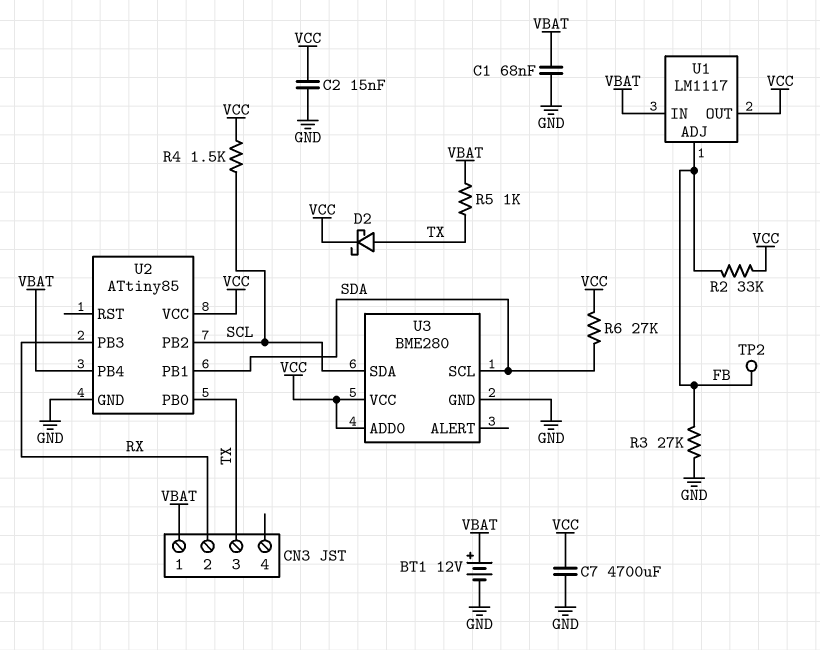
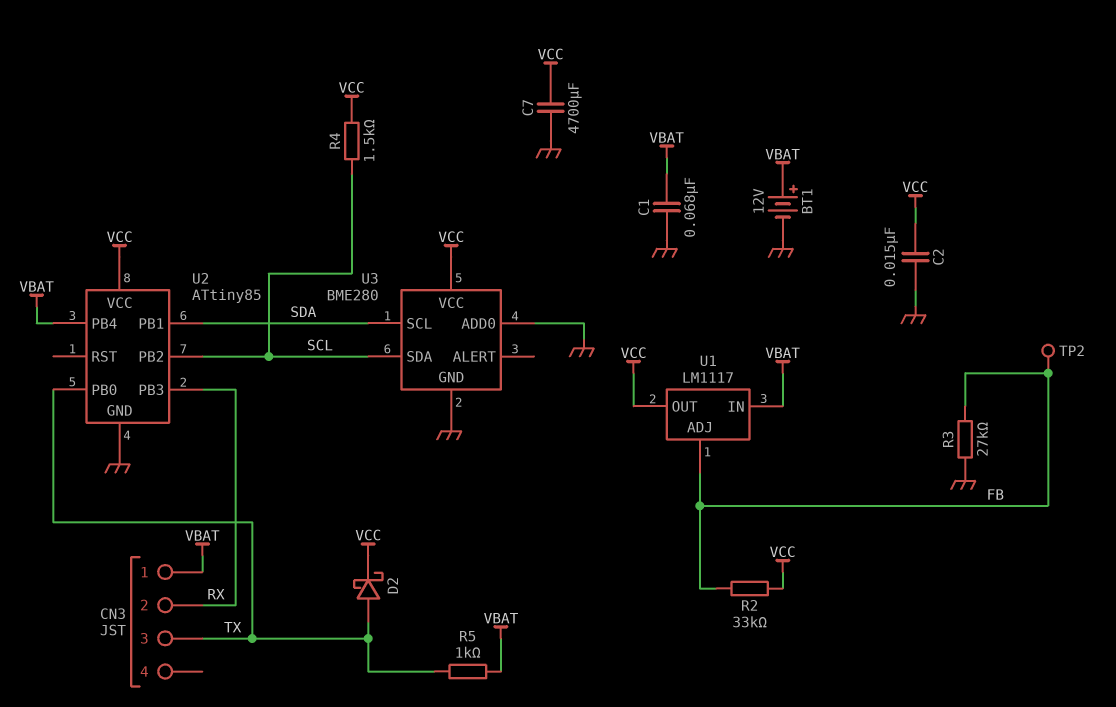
R6: 27k (SDA, VCC) -> none
U3 pin ADD0: VCC -> GND

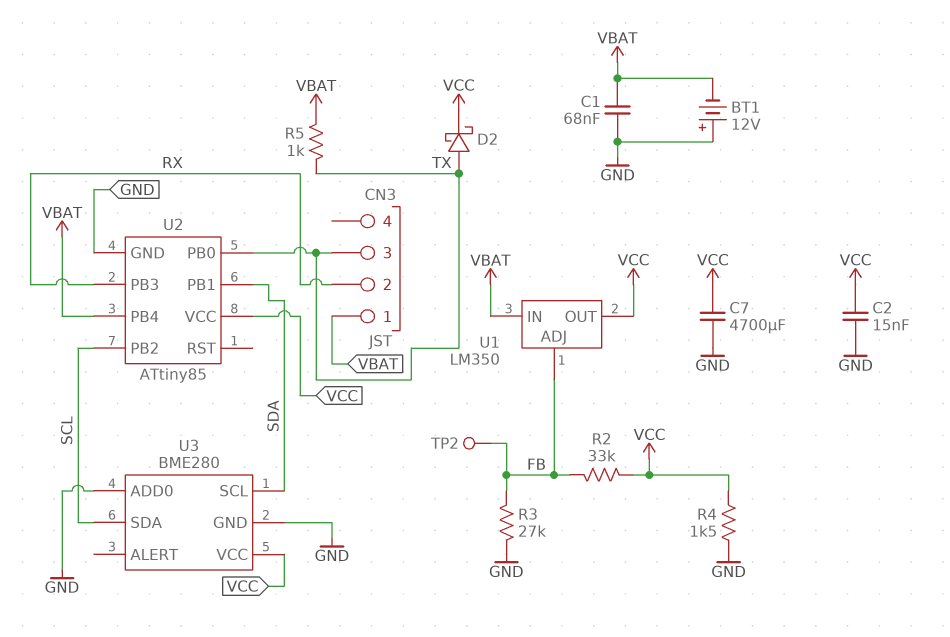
BT1: 12V (plus VBAT, minus GND) -> 12V (plus GND, minus VBAT)
R4: 1.5k (SCL, VCC) -> 1.5k (GND, VCC)
U1: LM1117 -> LM350

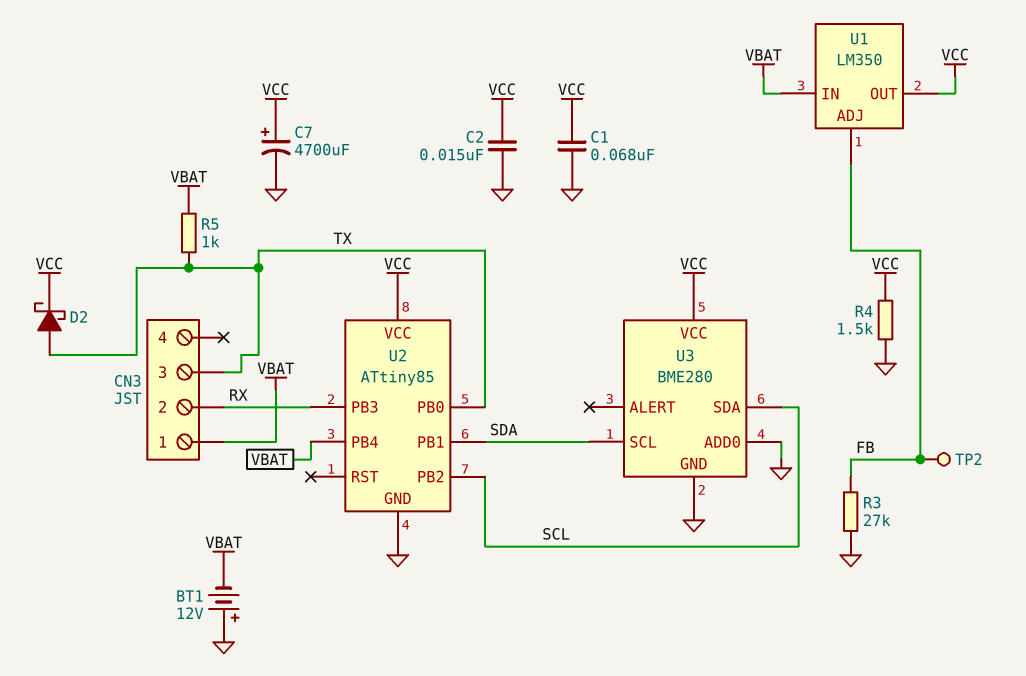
C1: 68nF (GND, VBAT) -> 68nF (GND, VCC)
C7: 4700uF (GND, VCC) -> 4700uF (plus VCC, minus GND)
R2: 33k (FB, VCC) -> none

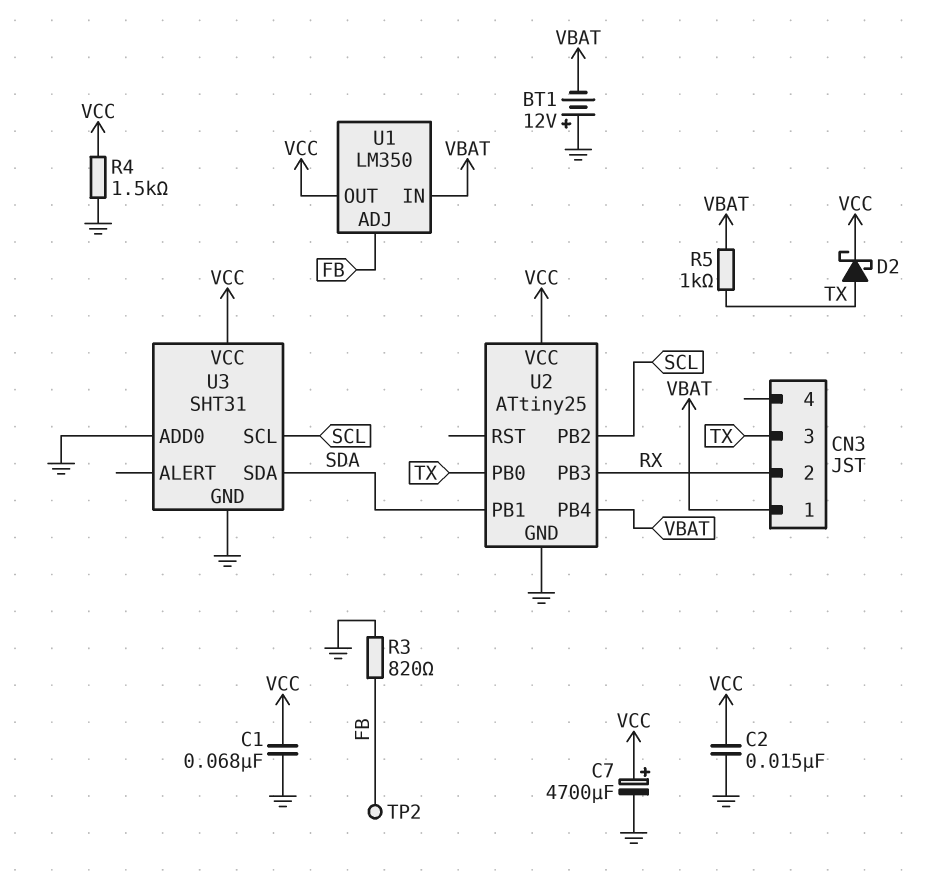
R3: 27k (FB, GND) -> 820 (FB, GND)
U2: ATtiny85 -> ATtiny25
U3: BME280 -> SHT31
U3 pin SCL: SDA -> SCL
U3 pin SDA: SCL -> SDA

